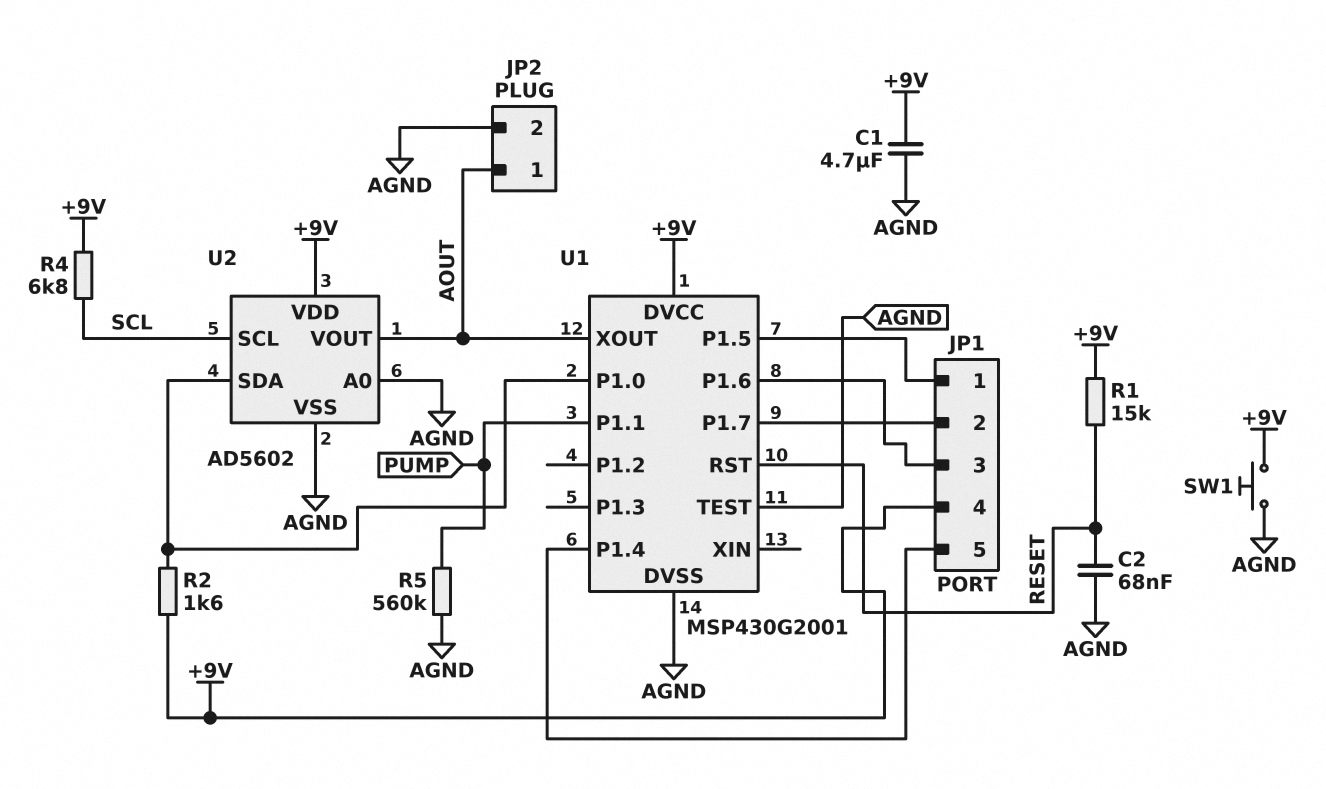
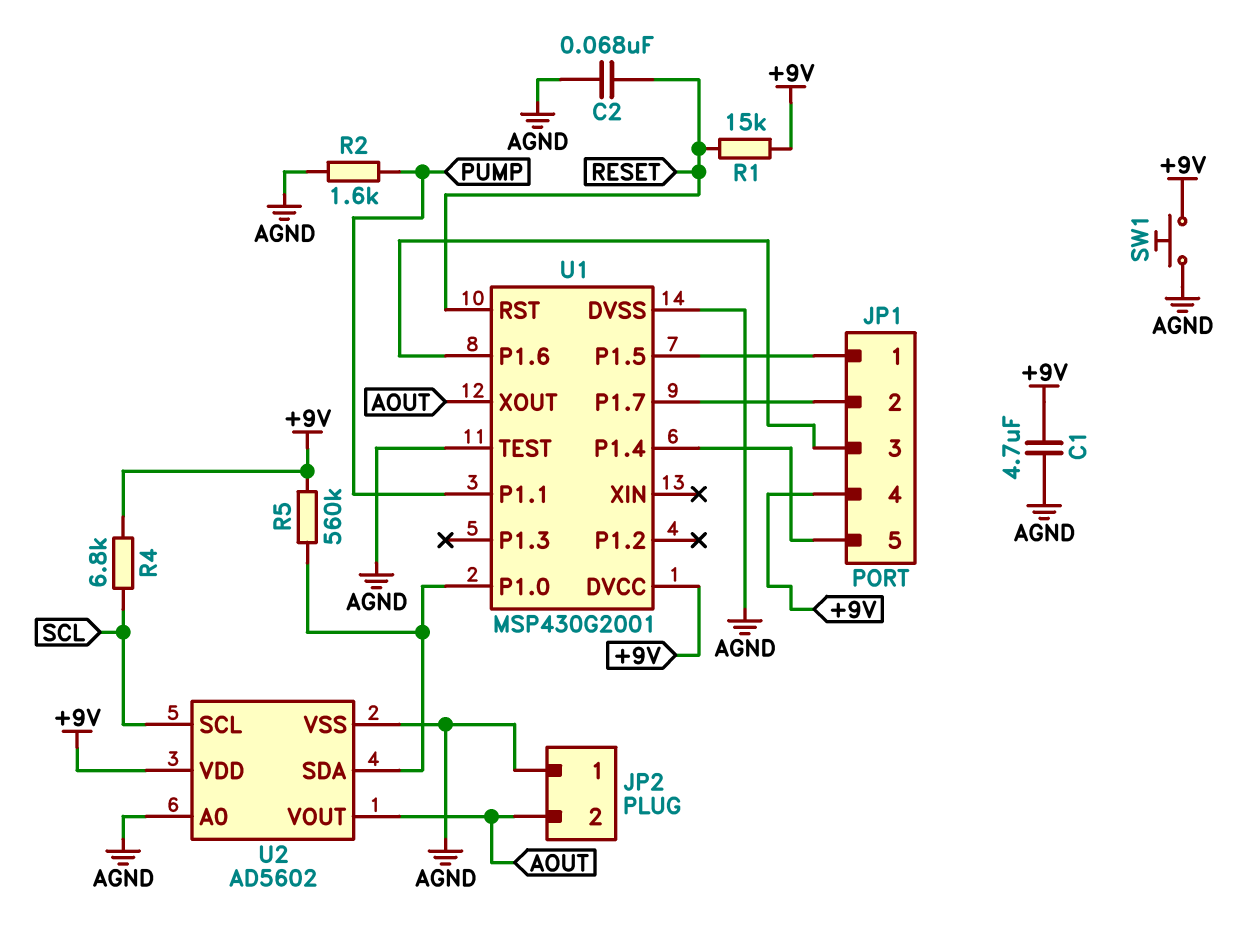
JP2 pin 1: AOUT -> AGND
JP2 pin 2: AGND -> AOUT
R2: 1.6k (+9V, U1/P1.0) -> 1.6k (AGND, PUMP)
R5: 560k (AGND, PUMP) -> 560k (+9V, U1/P1.0)

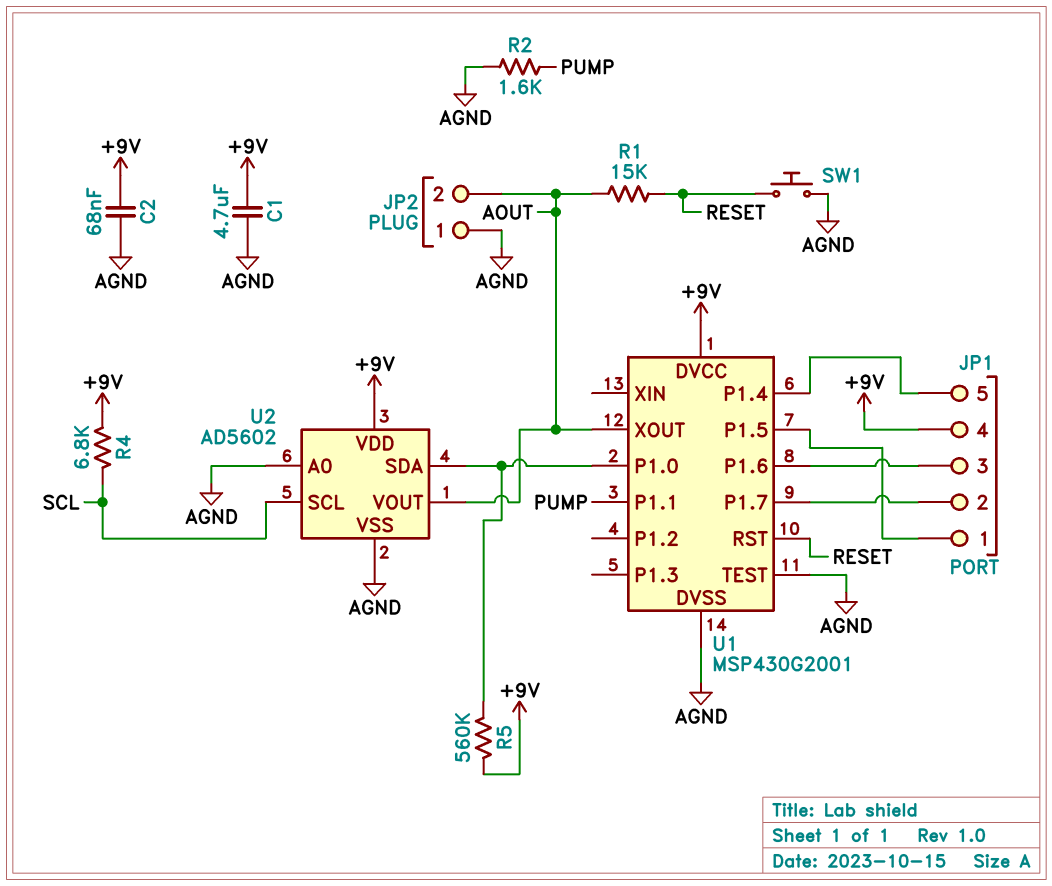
C2: 68nF (AGND, RESET) -> 68nF (+9V, AGND)
R1: 15k (+9V, RESET) -> 15k (AOUT, RESET)
SW1: button (+9V, AGND) -> button (AGND, RESET)

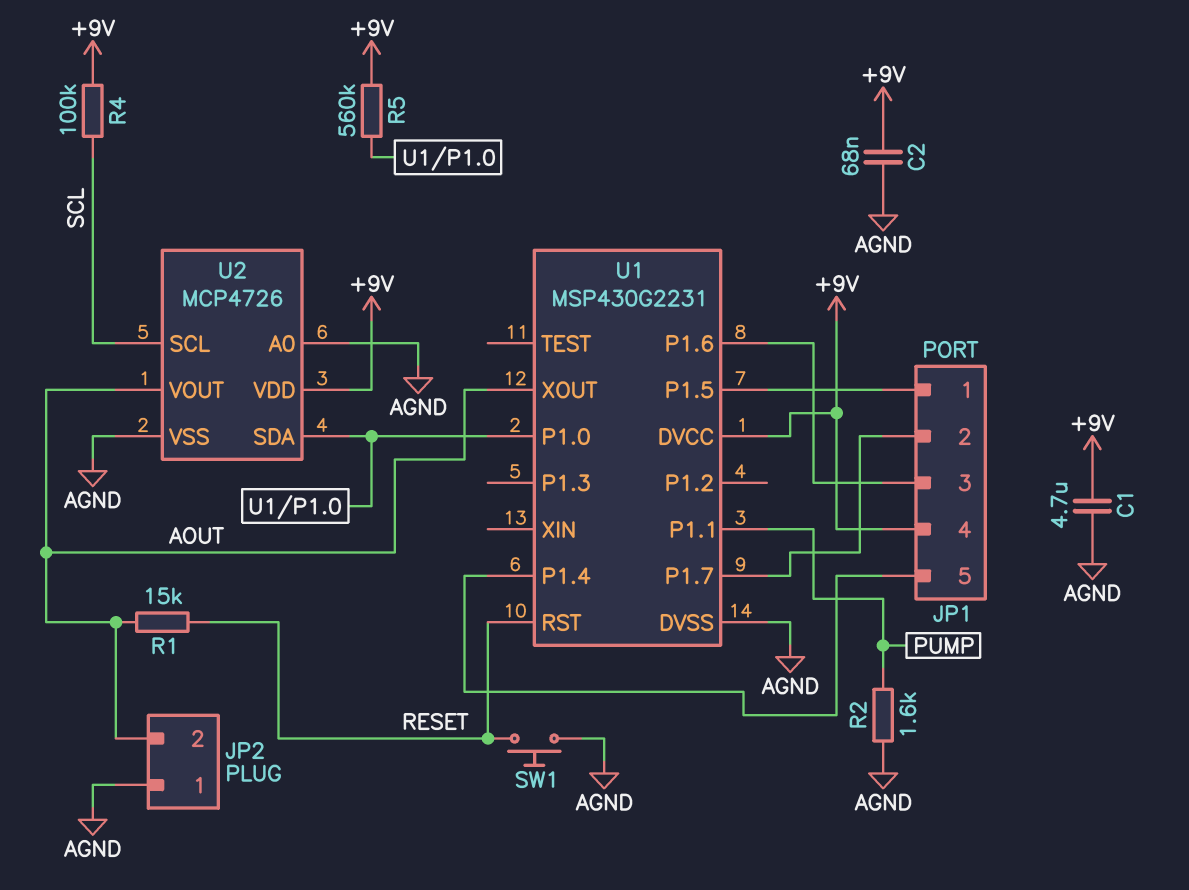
R4: 6.8k (+9V, SCL) -> 100k (+9V, SCL)
U1: MSP430G2001 -> MSP430G2231
U1 pin TEST: AGND -> none
U2: AD5602 -> MCP4726

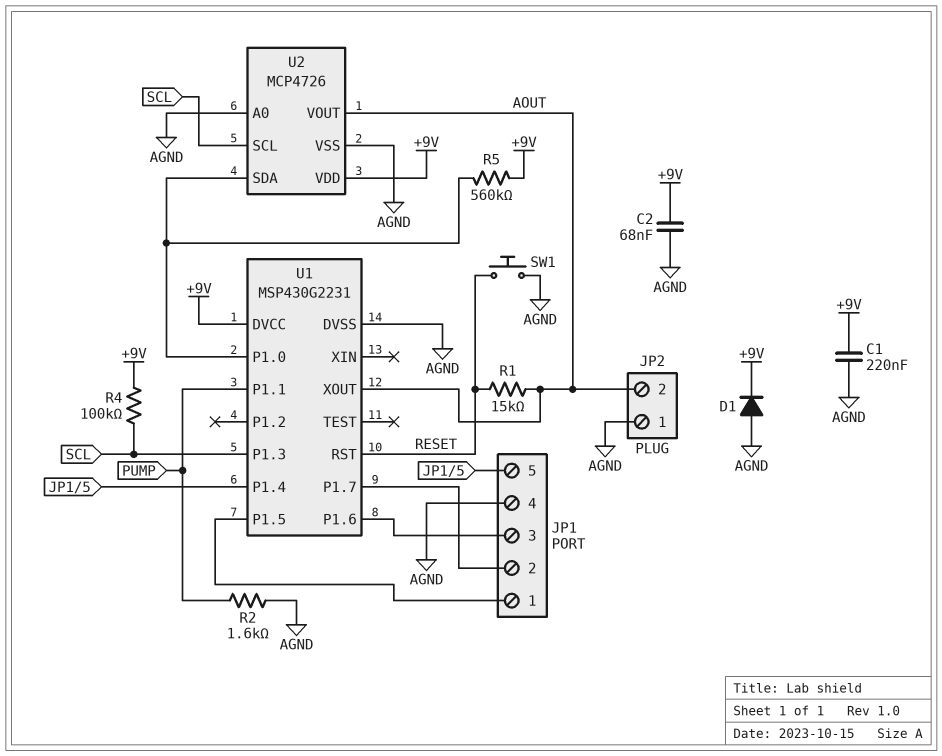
C1: 4.7uF (+9V, AGND) -> 220nF (+9V, AGND)
D1: none -> diode (A AGND, K +9V)
JP1 pin 4: +9V -> AGND
U1 pin P1.3: none -> SCL

